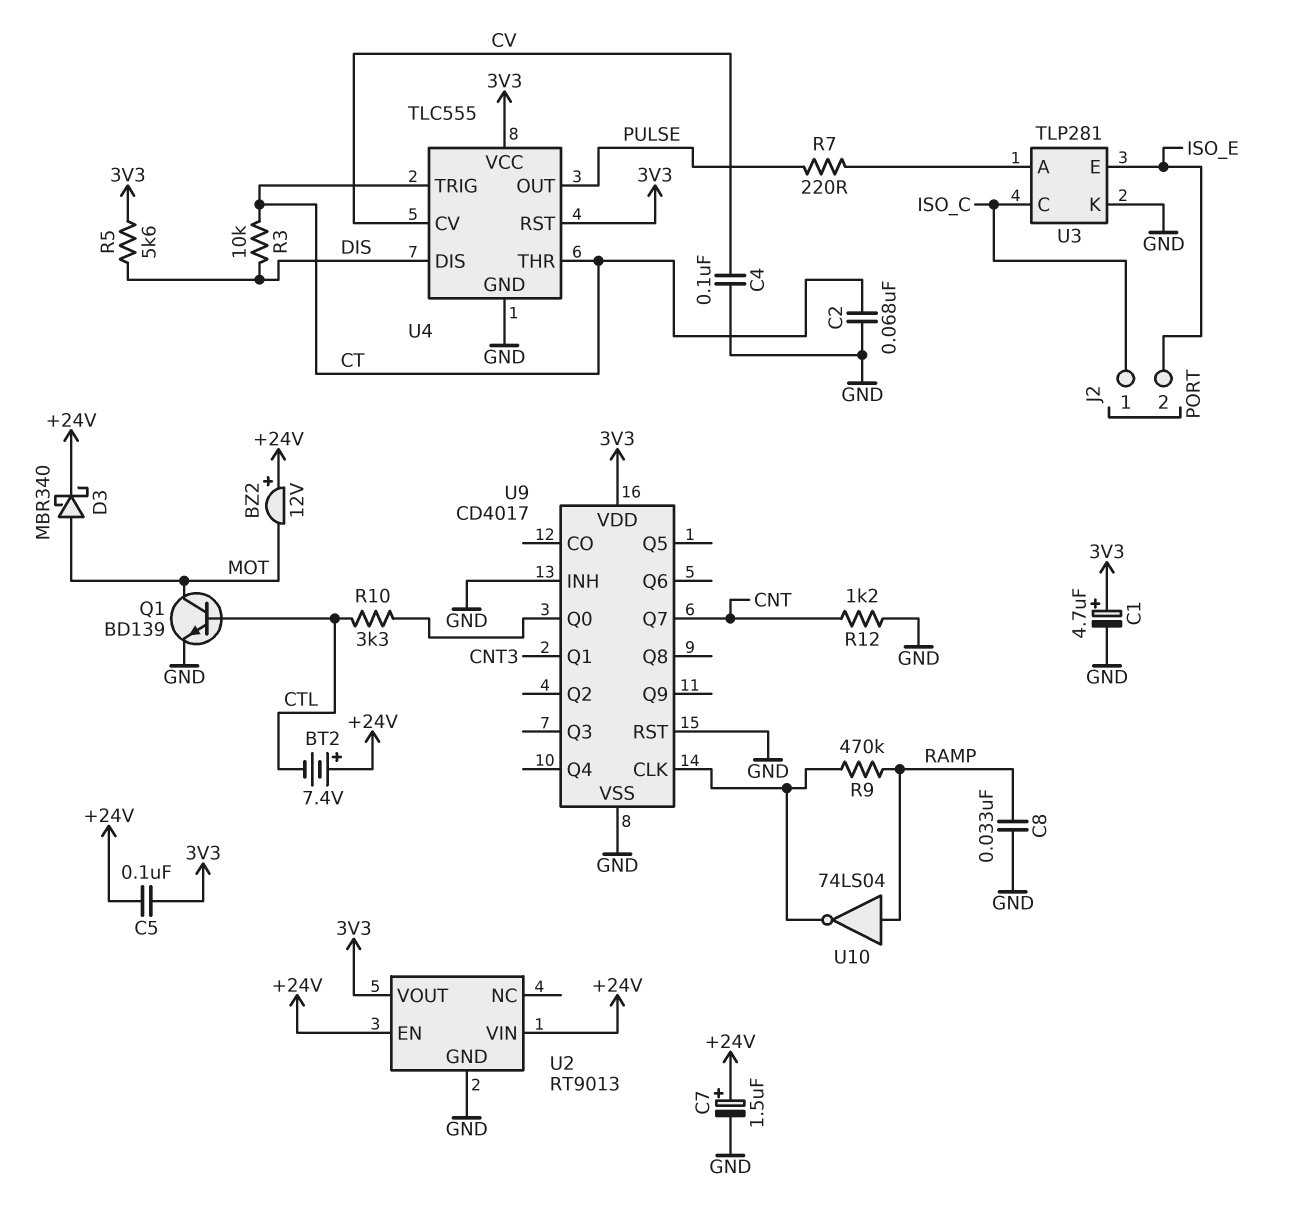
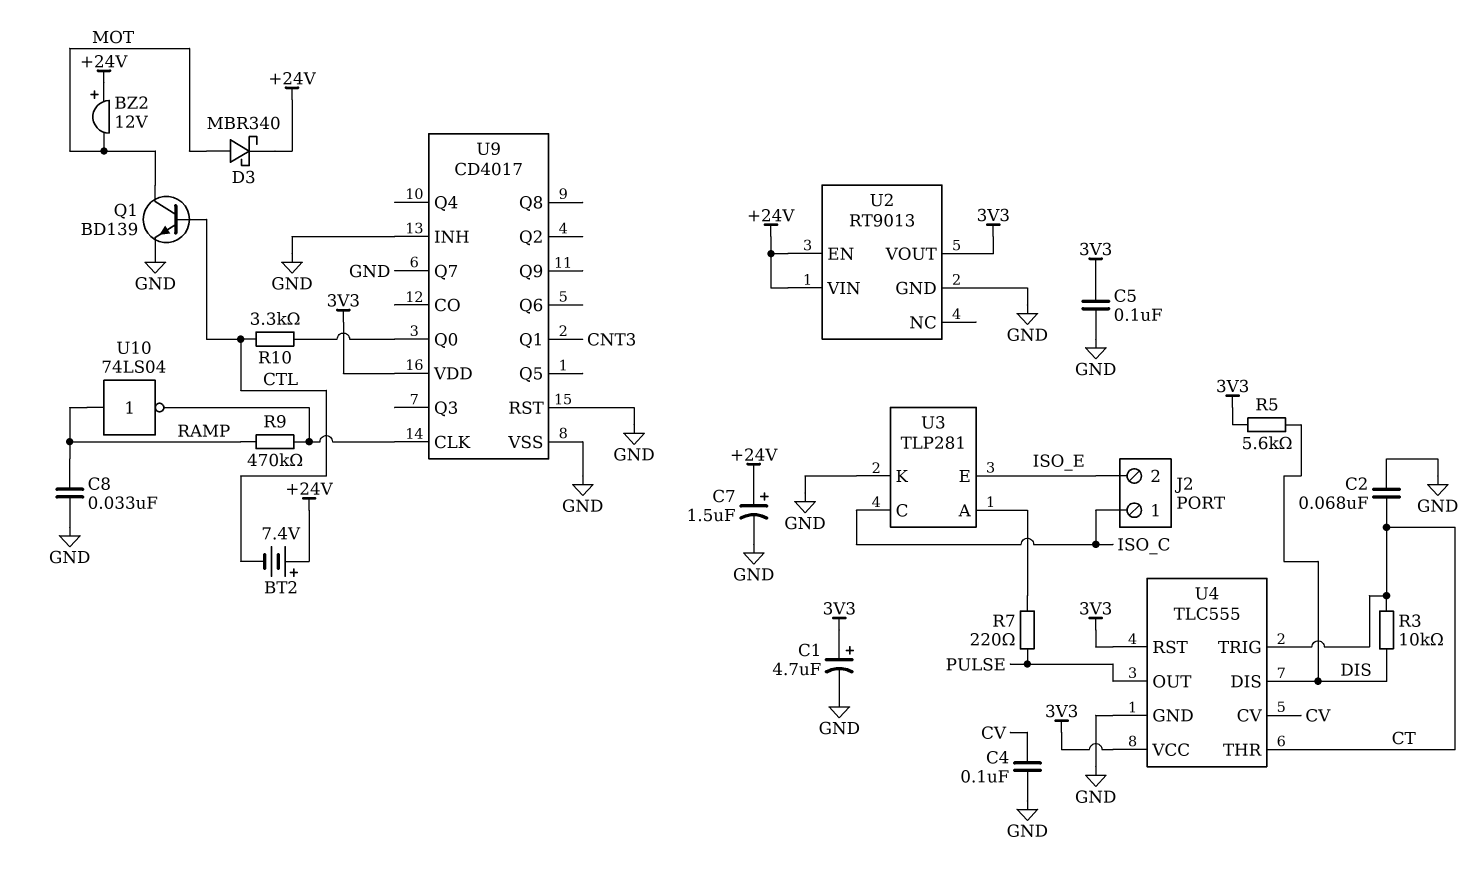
C5: 100nF (+24V, 3V3) -> 100nF (3V3, GND)
R12: 1.2k (CNT, GND) -> none
U9 pin Q7: CNT -> GND

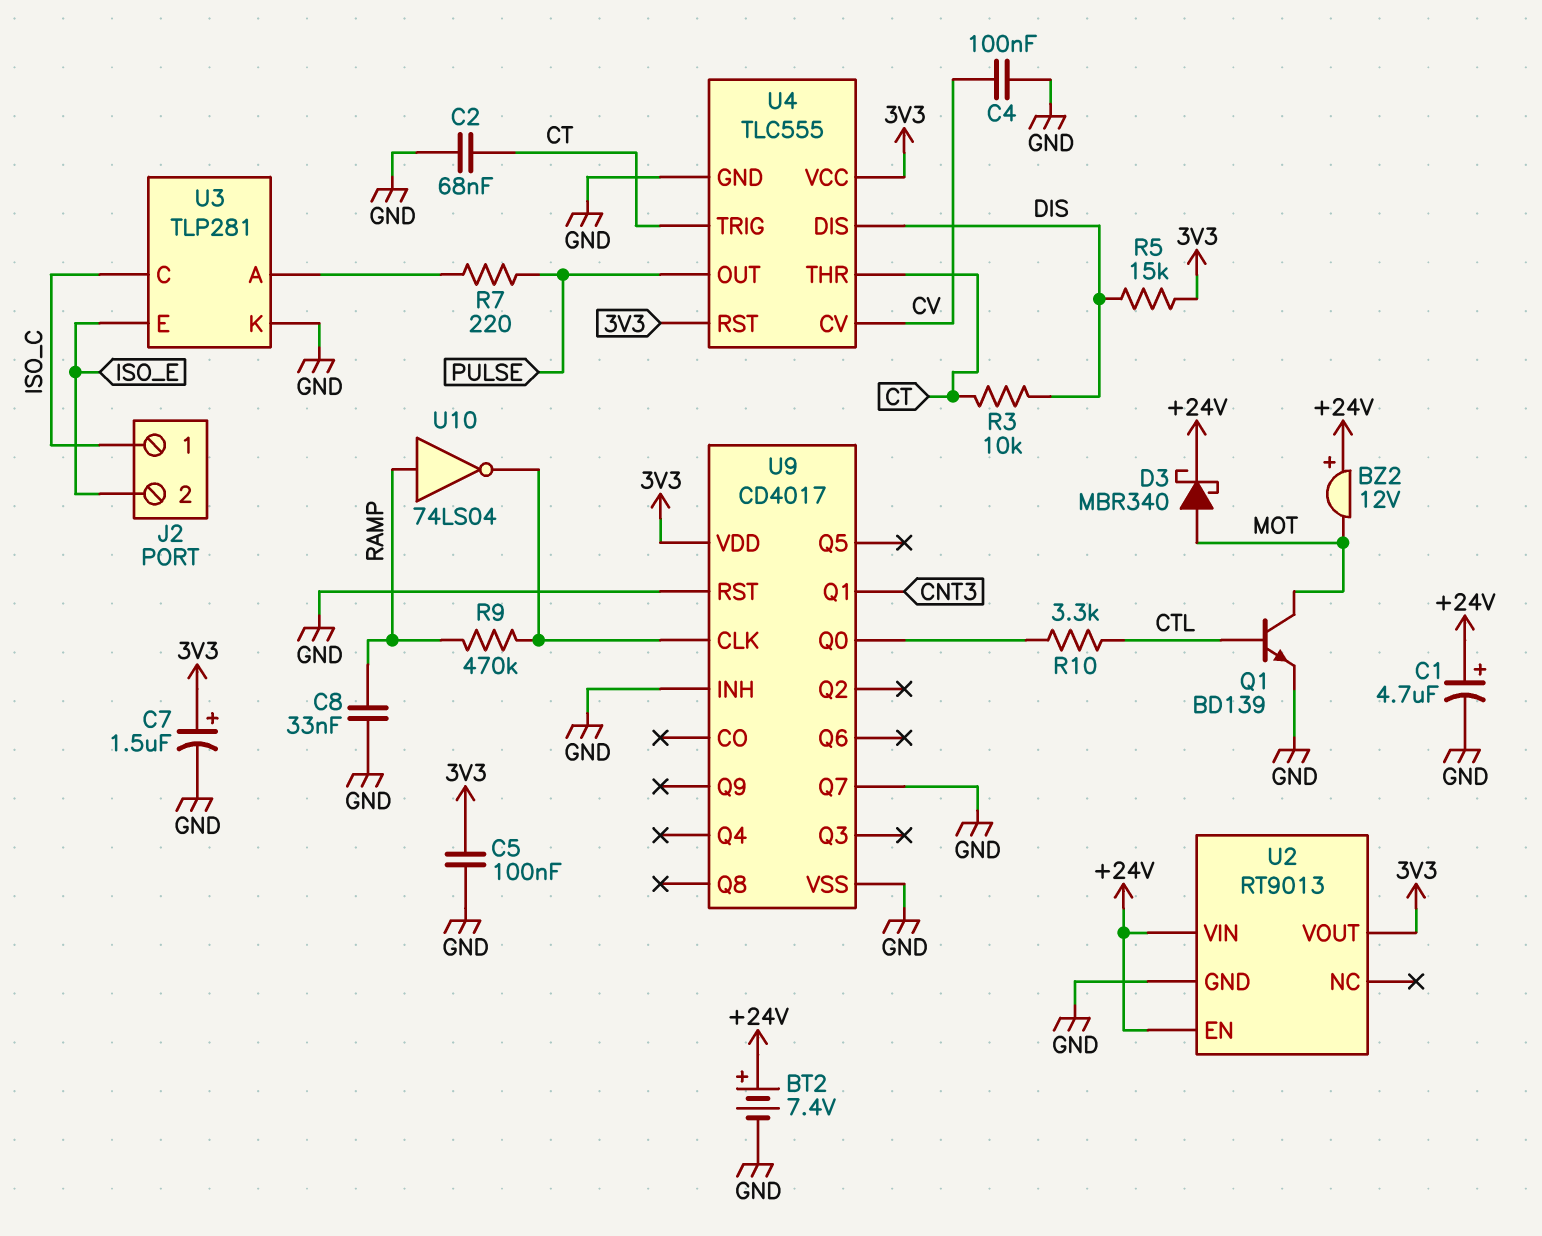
BT2: 7.4V (plus +24V, minus CTL) -> 7.4V (plus +24V, minus GND)
C1: 4.7uF (plus 3V3, minus GND) -> 4.7uF (plus +24V, minus GND)
C7: 1.5uF (plus +24V, minus GND) -> 1.5uF (plus 3V3, minus GND)
R5: 5.6k (3V3, DIS) -> 15k (3V3, DIS)

